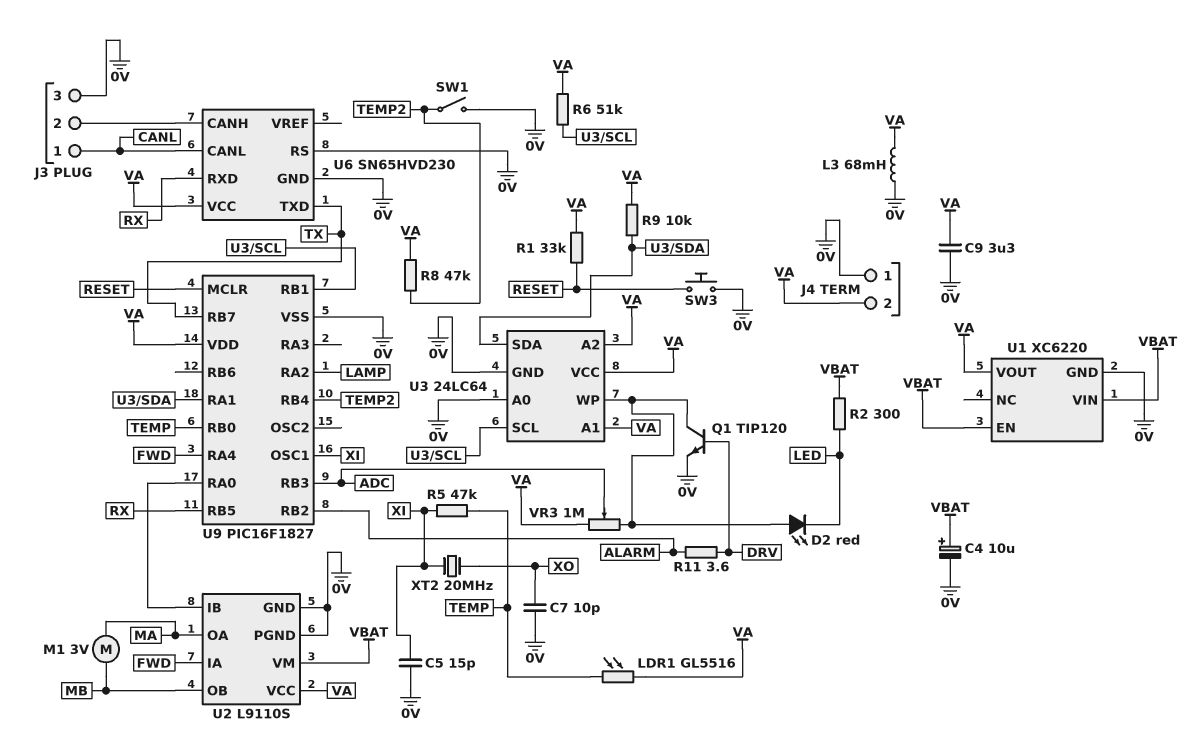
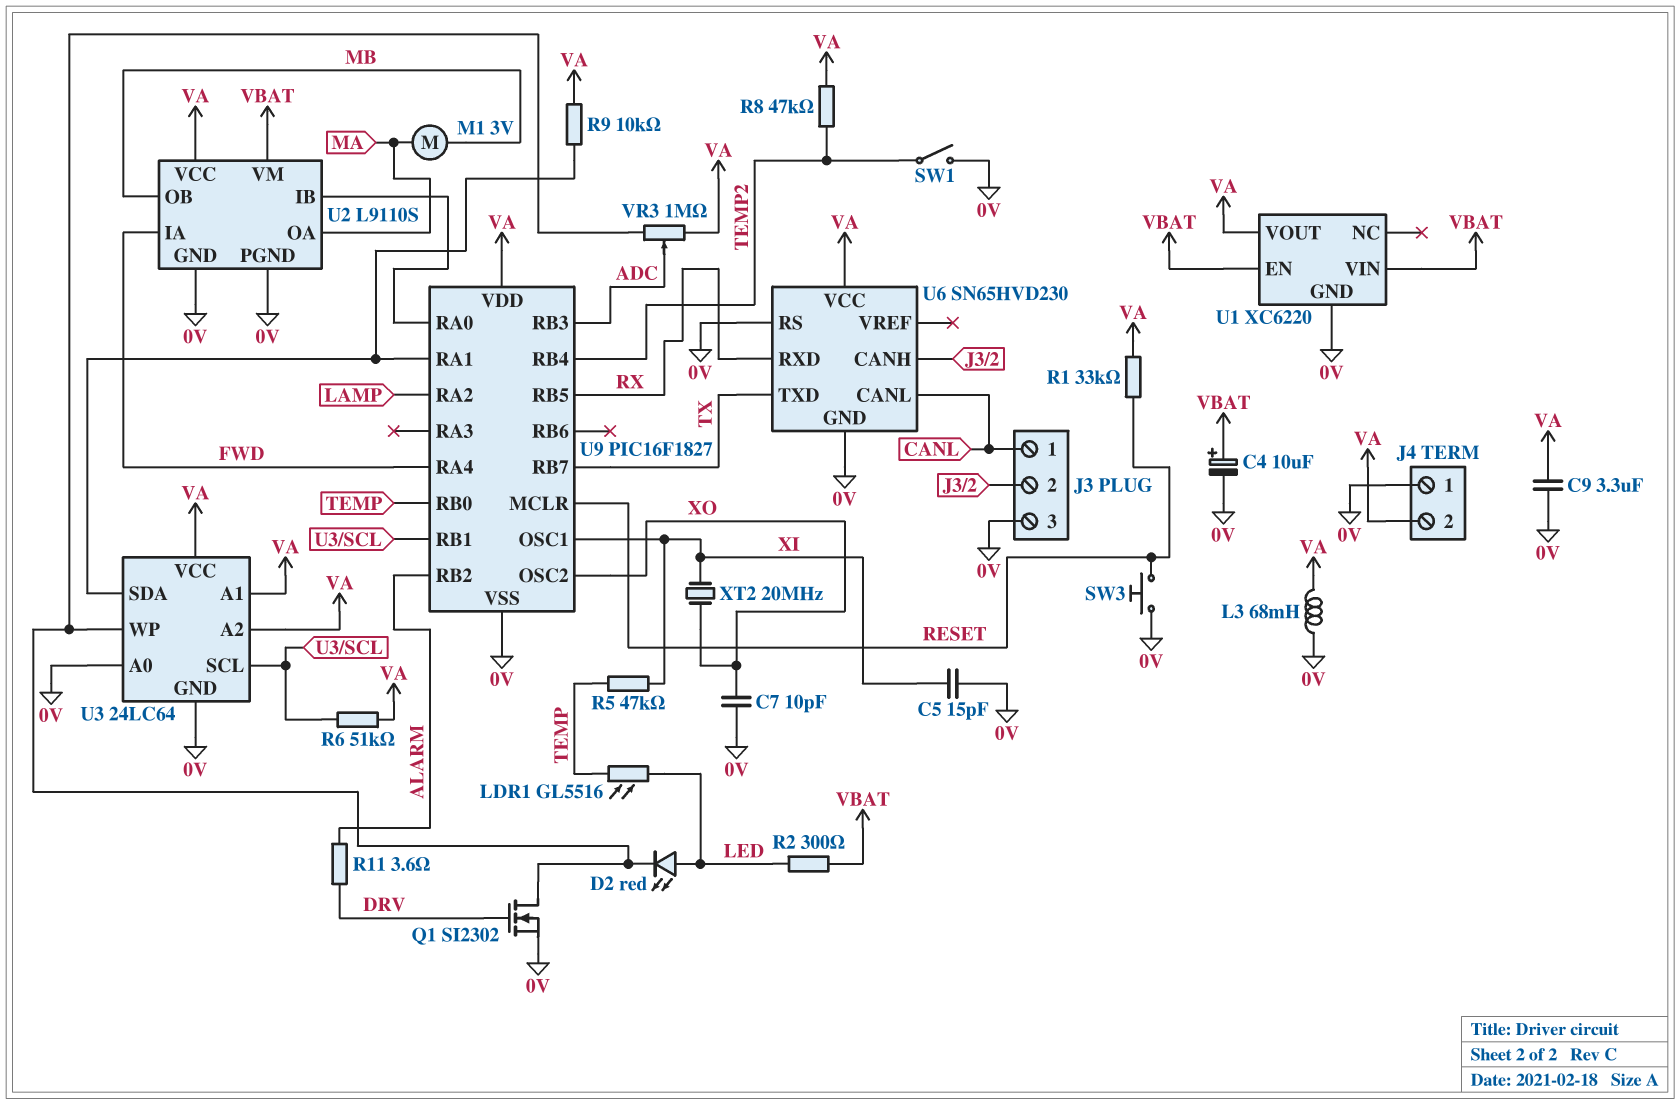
D2: LED red (A U3/WP, K LED) -> LED red (A LED, K U3/WP)
LDR1: GL5516 (TEMP, VA) -> GL5516 (LED, TEMP)
Q1: NPN TIP120 (B DRV, C U3/WP, E 0V) -> NMOS SI2302 (G DRV, D U3/WP, S 0V)
U9 pin OSC2: none -> XO

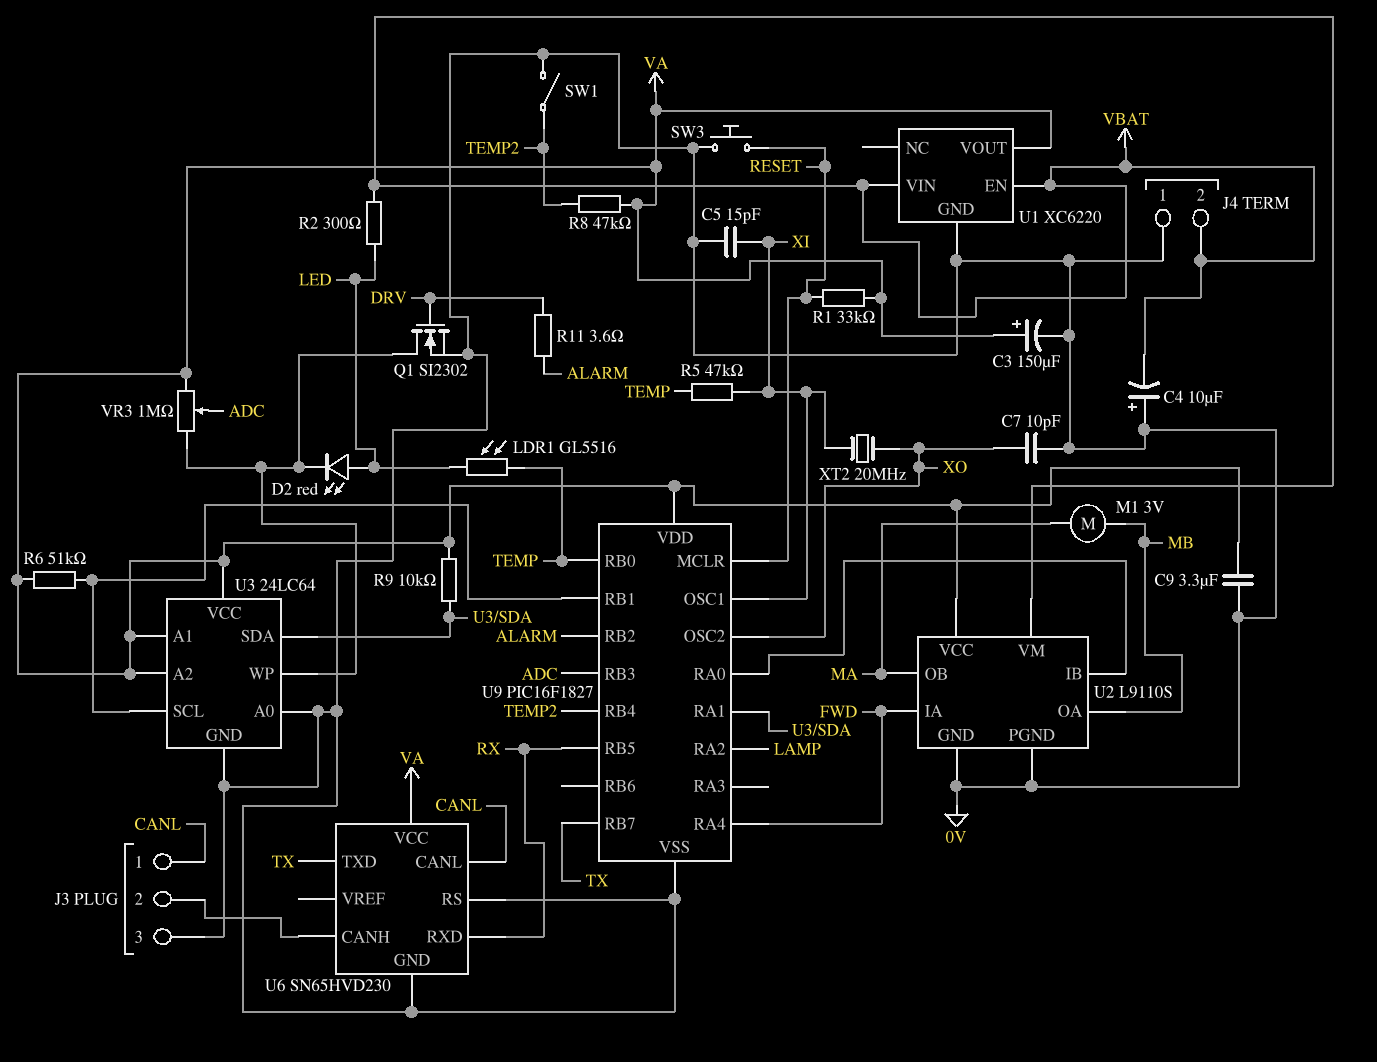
C3: none -> 150uF (plus VA, minus 0V)
C4: 10uF (plus VBAT, minus 0V) -> 10uF (plus 0V, minus VBAT)
J4 pin 2: VA -> VBAT
L3: 68mH (0V, VA) -> none
U2 pin OA: MA -> MB
U2 pin OB: MB -> MA

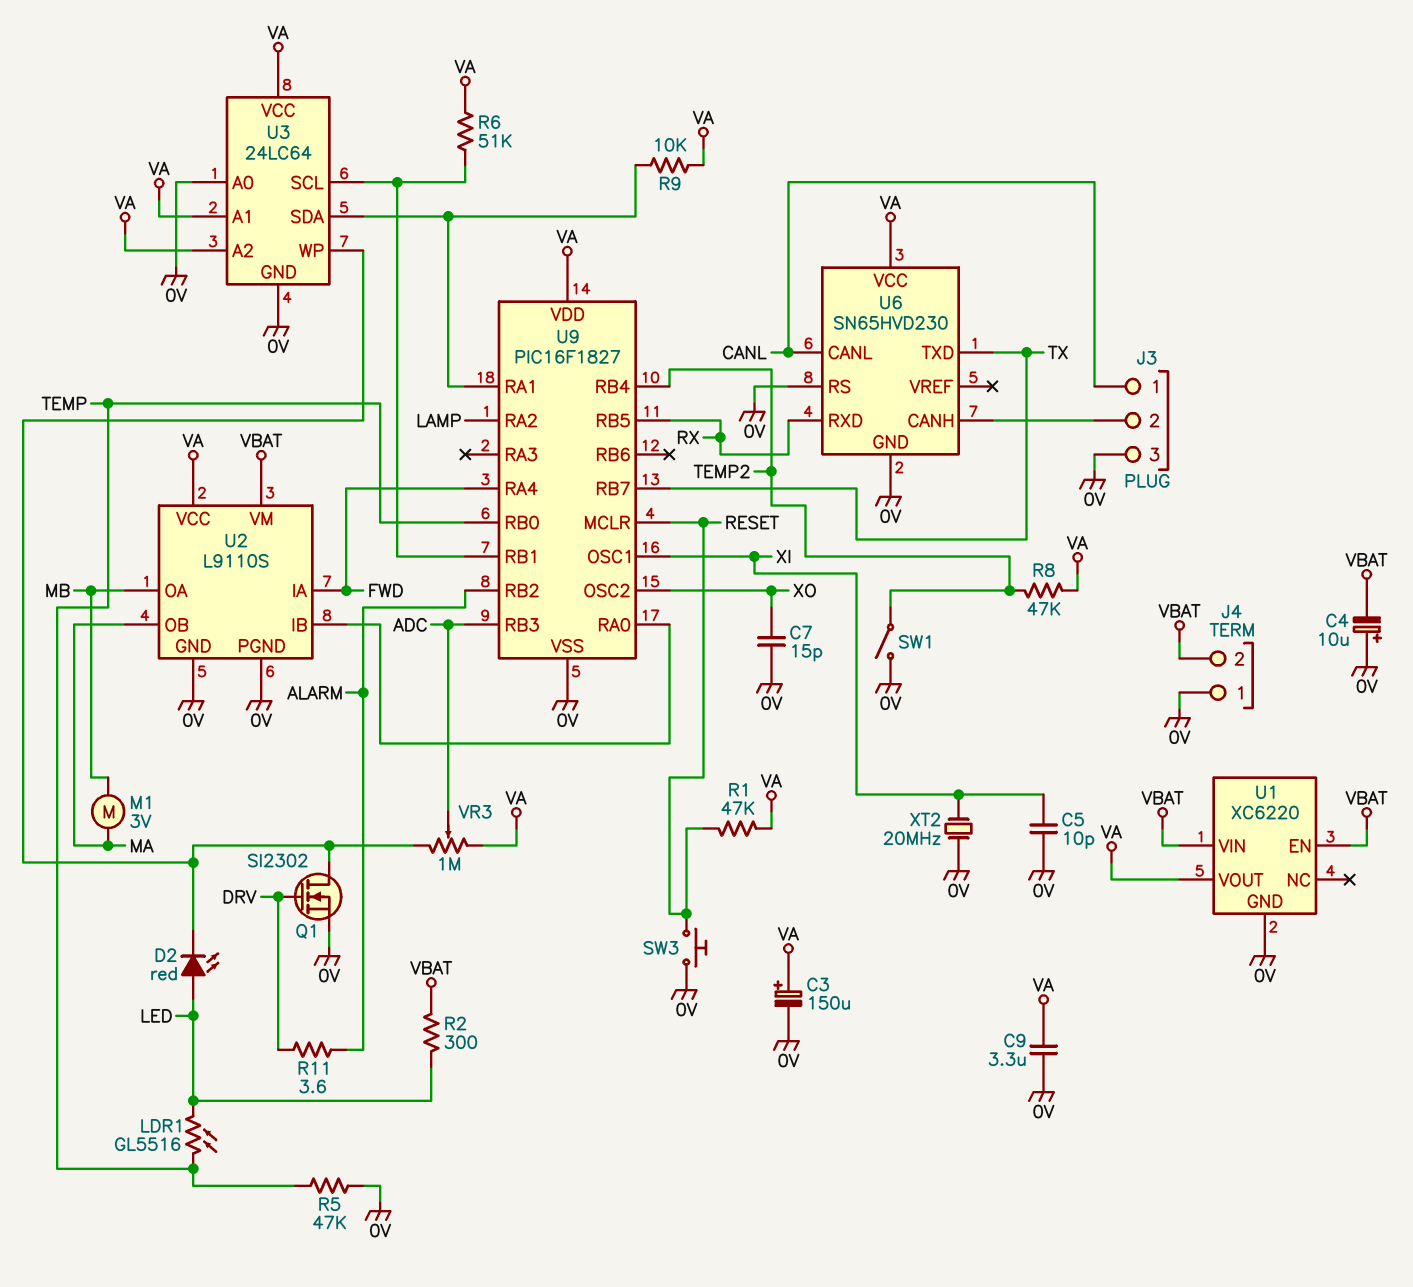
C5: 15pF (0V, XI) -> 10pF (0V, XI)
C7: 10pF (0V, XO) -> 15pF (0V, XO)
R1: 33k (RESET, VA) -> 47k (RESET, VA)
R5: 47k (TEMP, XI) -> 47k (0V, TEMP)
XT2: 20MHz (XI, XO) -> 20MHz (0V, XI)

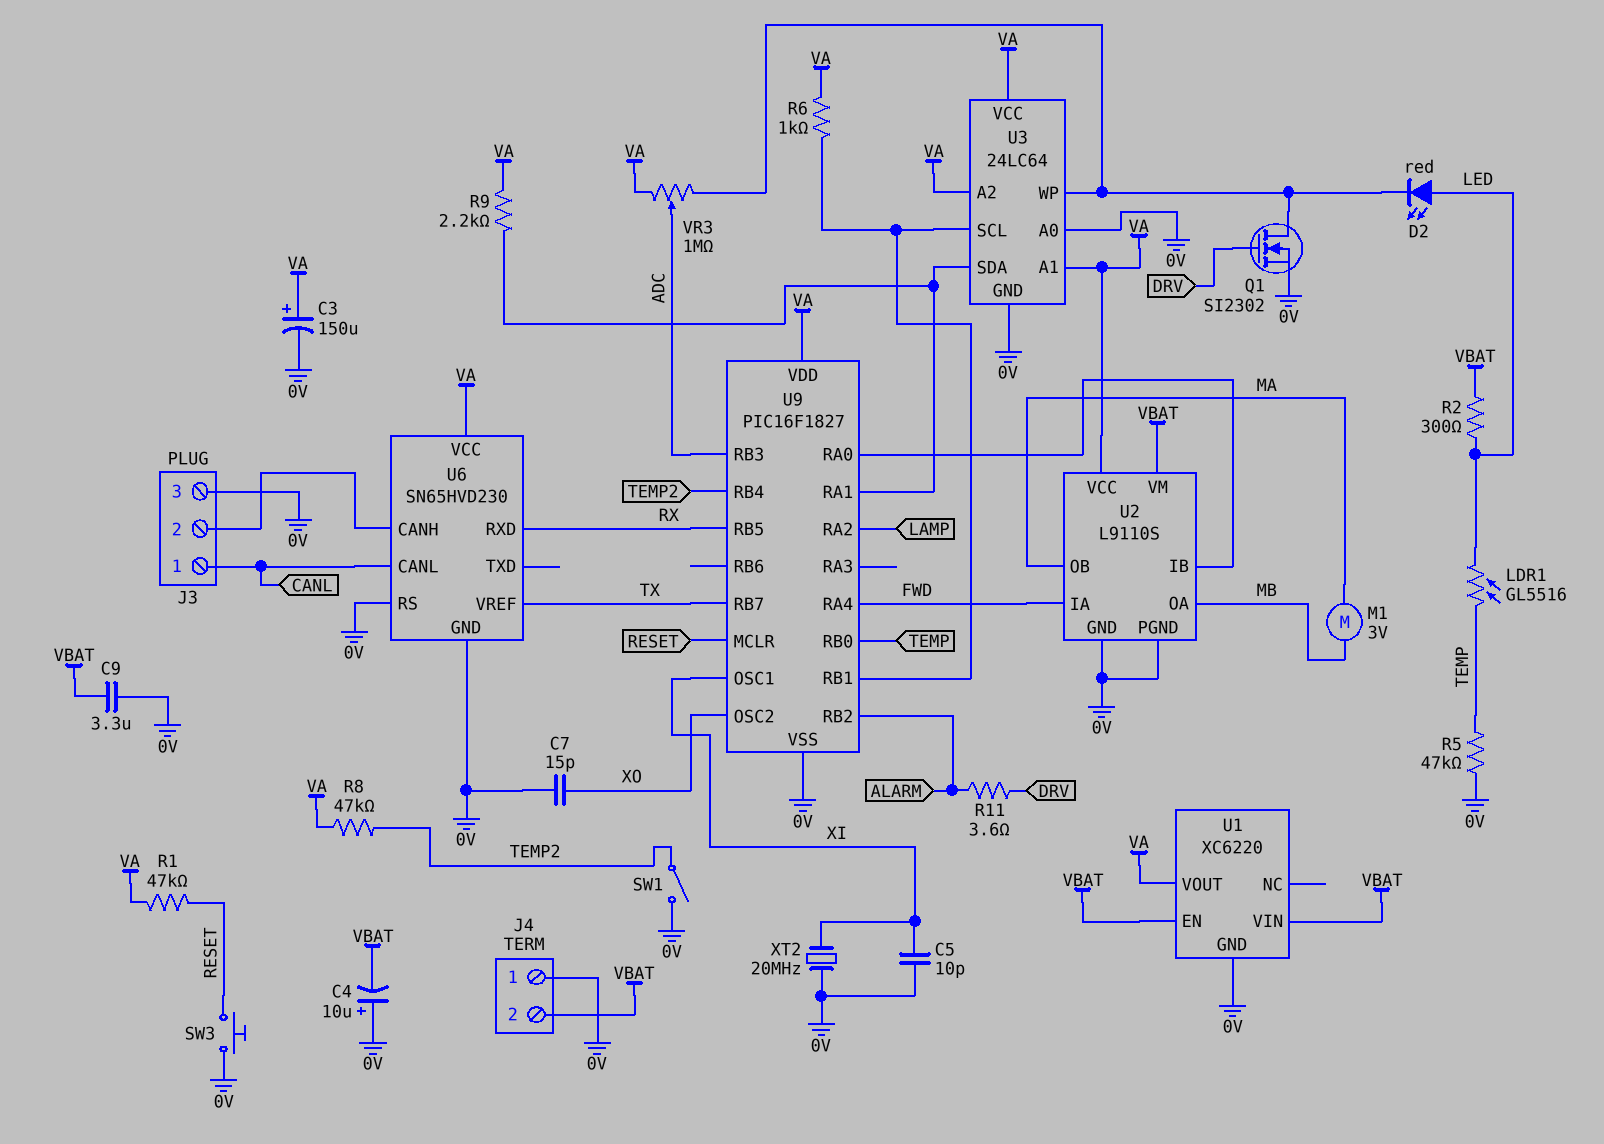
C9: 3.3uF (0V, VA) -> 3.3uF (0V, VBAT)
R6: 51k (U3/SCL, VA) -> 1k (U3/SCL, VA)
R9: 10k (U3/SDA, VA) -> 2.2k (U3/SDA, VA)
U6 pin TXD: TX -> none
U6 pin VREF: none -> TX

